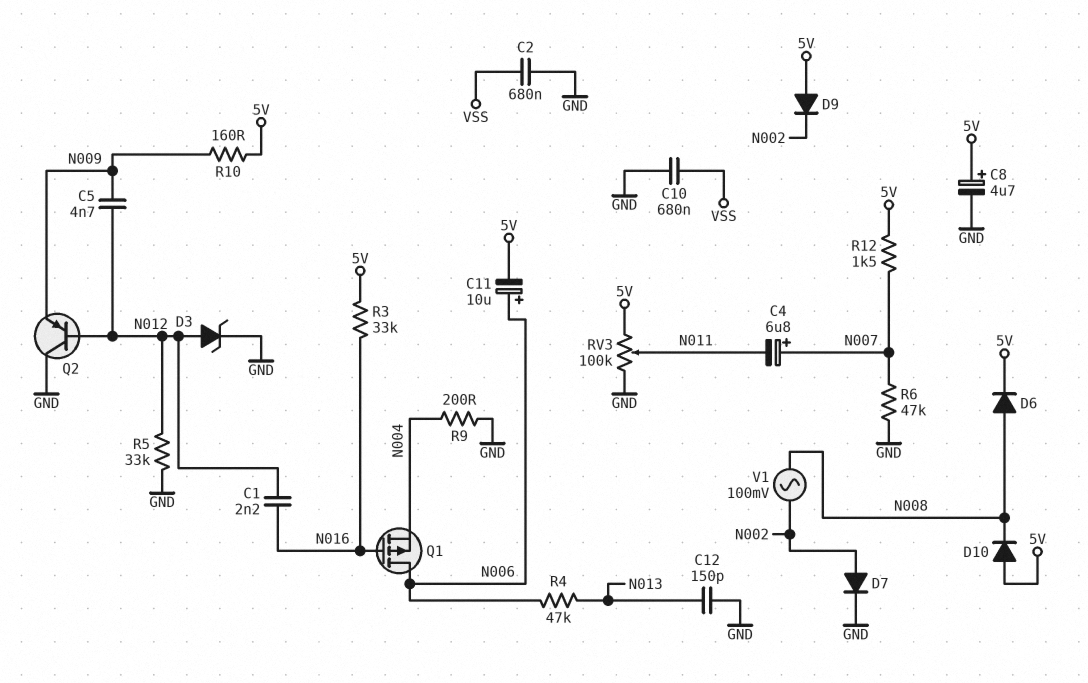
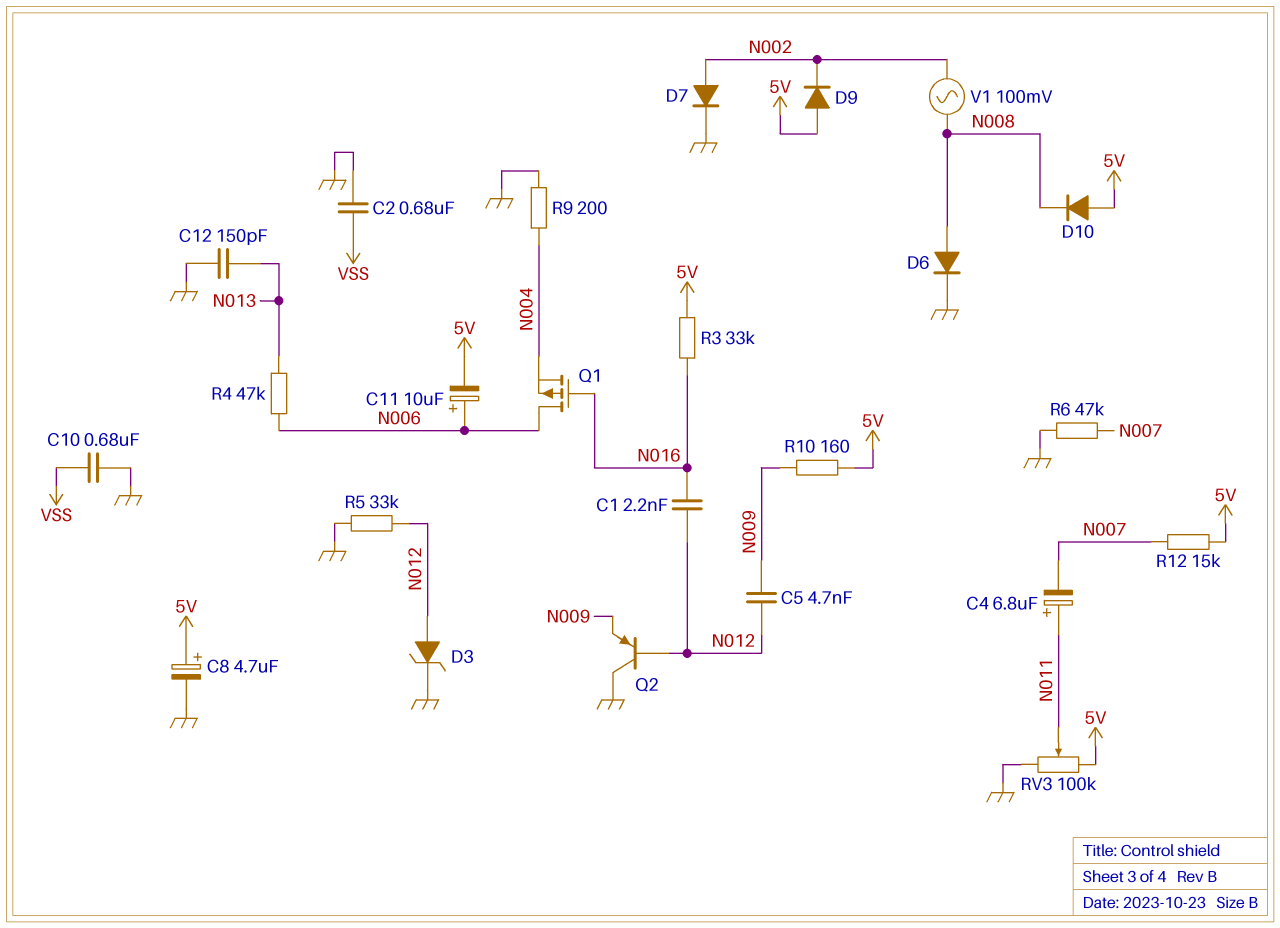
C4: 6.8uF (plus N007, minus N011) -> 6.8uF (plus N011, minus N007)
D6: diode (A N008, K 5V) -> diode (A N008, K GND)
R12: 1.5k (5V, N007) -> 15k (5V, N007)

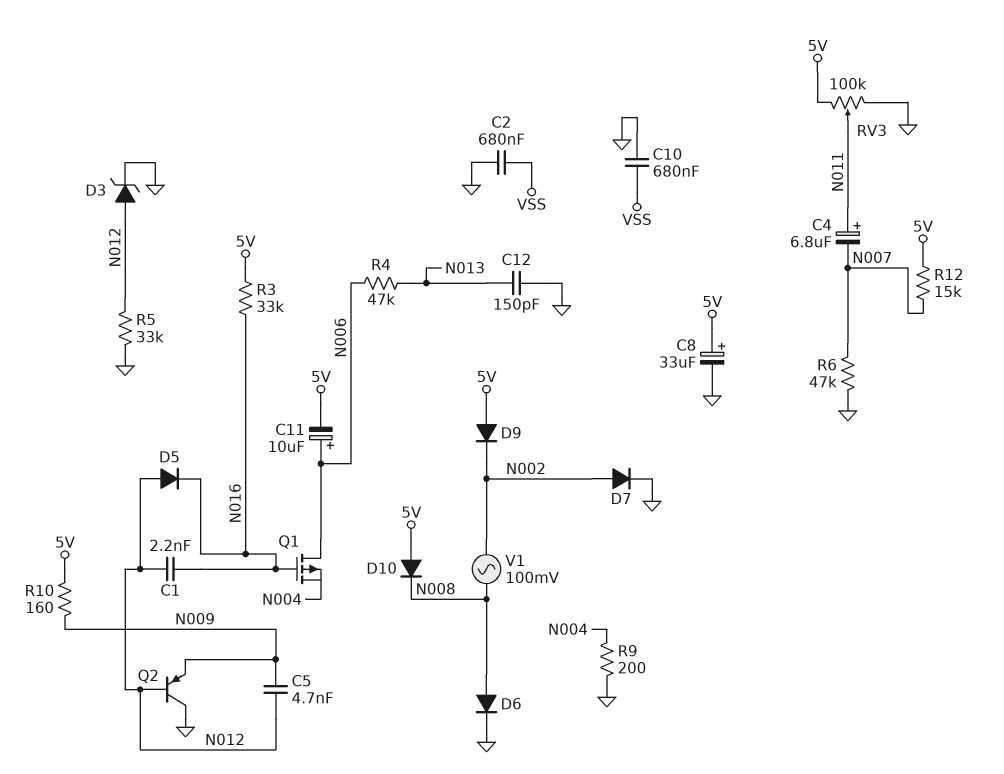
C8: 4.7uF (plus 5V, minus GND) -> 33uF (plus 5V, minus GND)
D5: none -> diode (A N012, K N016)

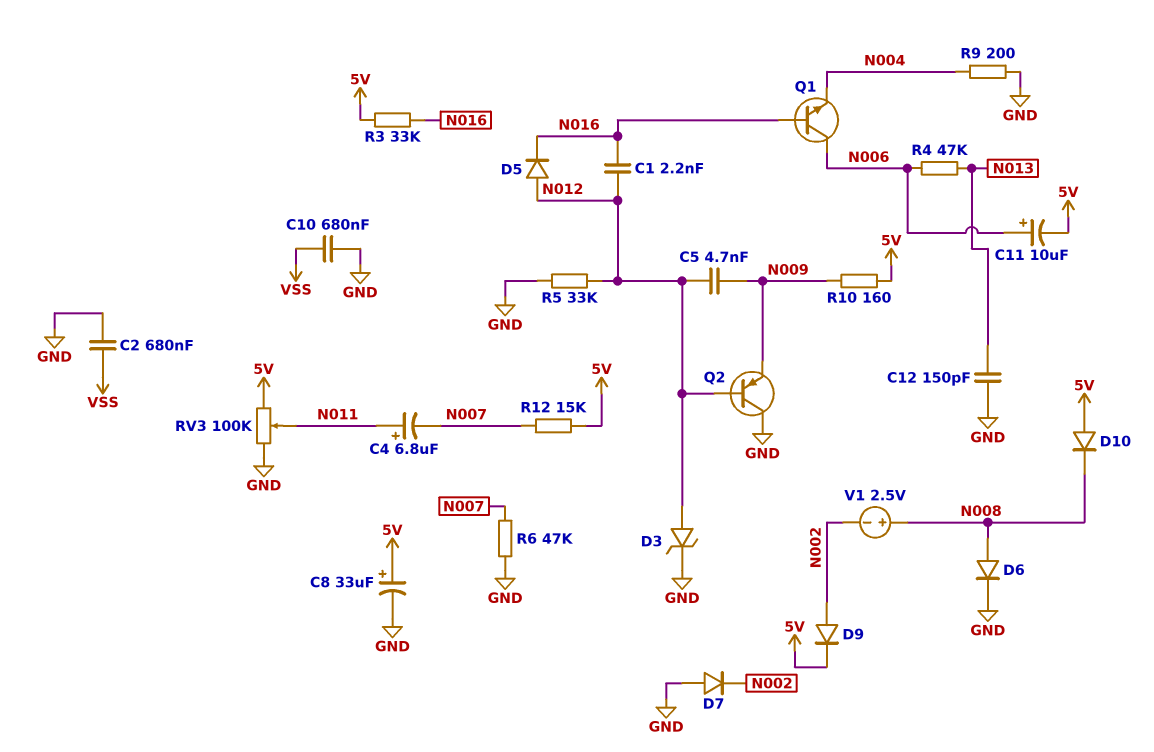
D7: diode (A N002, K GND) -> diode (A GND, K N002)
D9: diode (A 5V, K N002) -> diode (A N002, K 5V)
Q1: PMOS (G N016, D N006, S N004) -> NPN (B N016, C N006, E N004)
V1: AC 100mV (N002, N008) -> 2.5V (plus N008, minus N002)

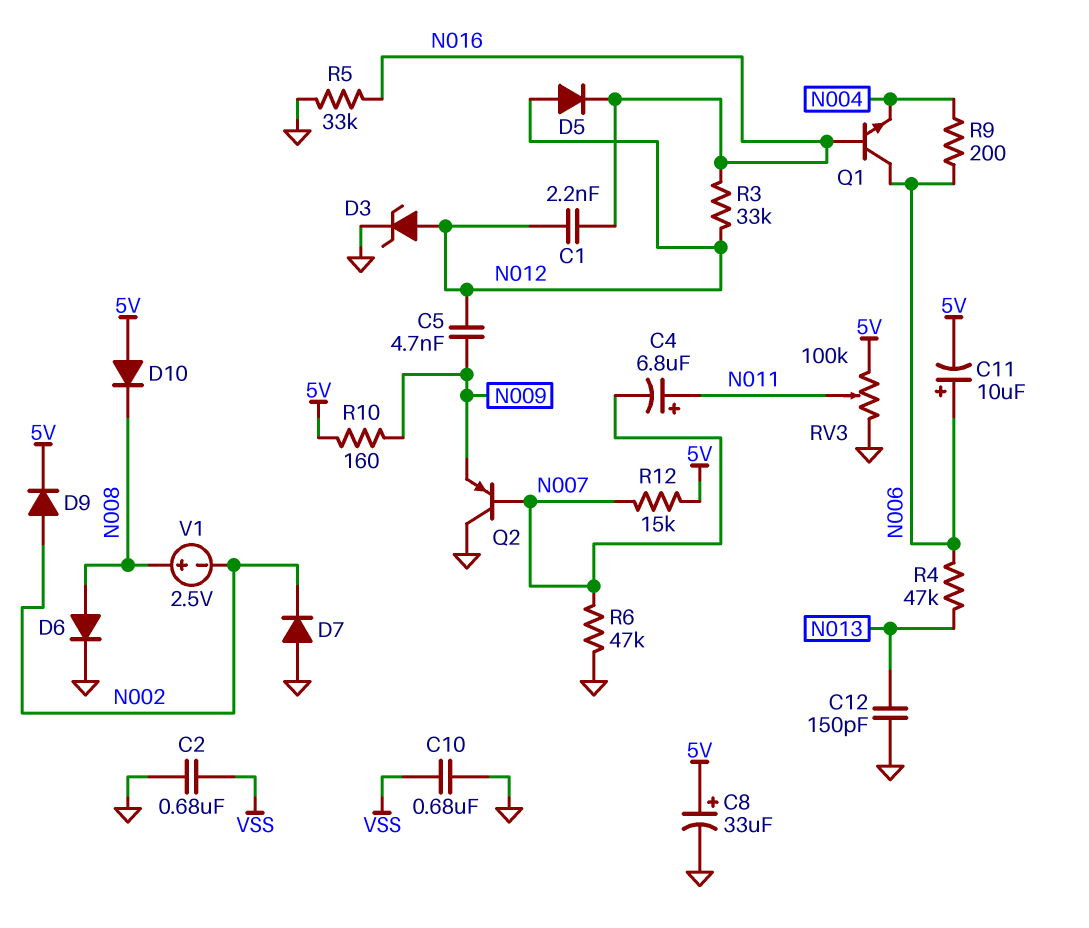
Q2: PNP (B N012, C GND, E N009) -> PNP (B N007, C GND, E N009)
R3: 33k (5V, N016) -> 33k (N012, N016)
R5: 33k (GND, N012) -> 33k (GND, N016)
R9: 200 (GND, N004) -> 200 (N004, N006)

